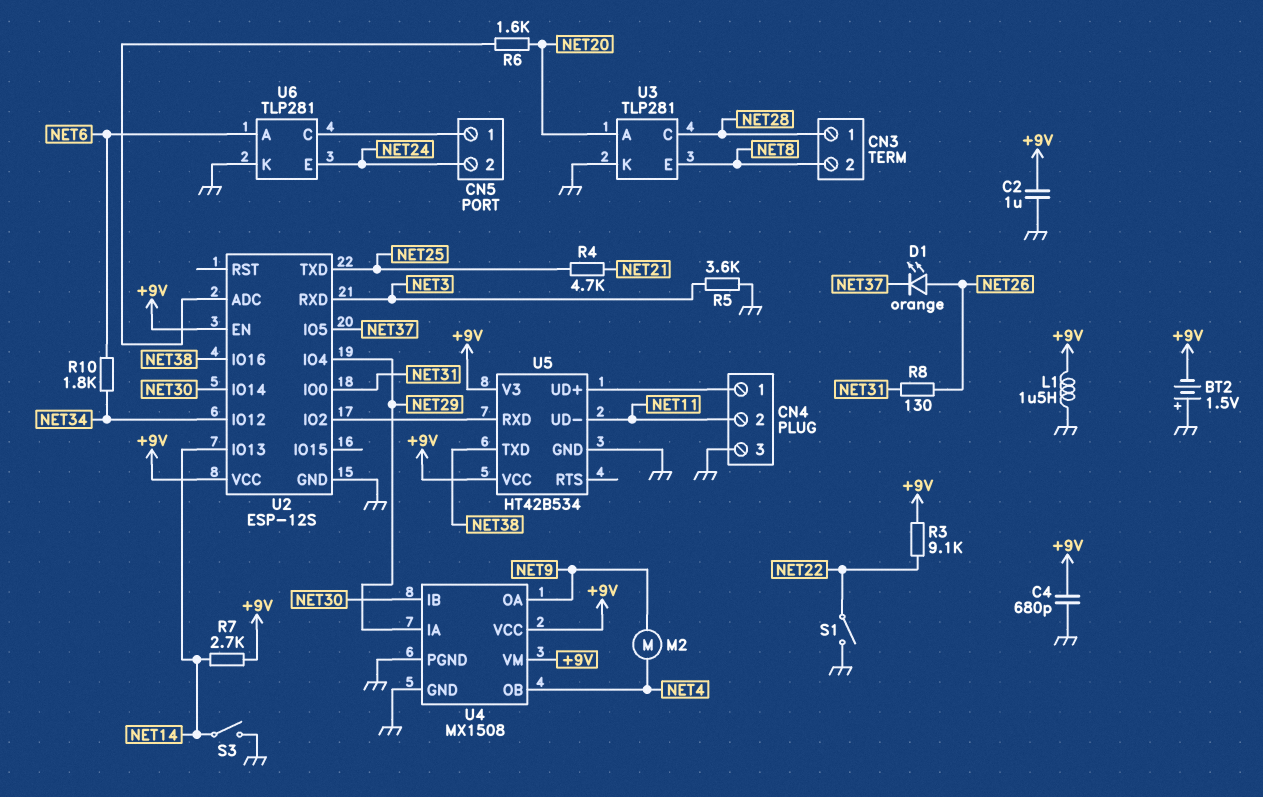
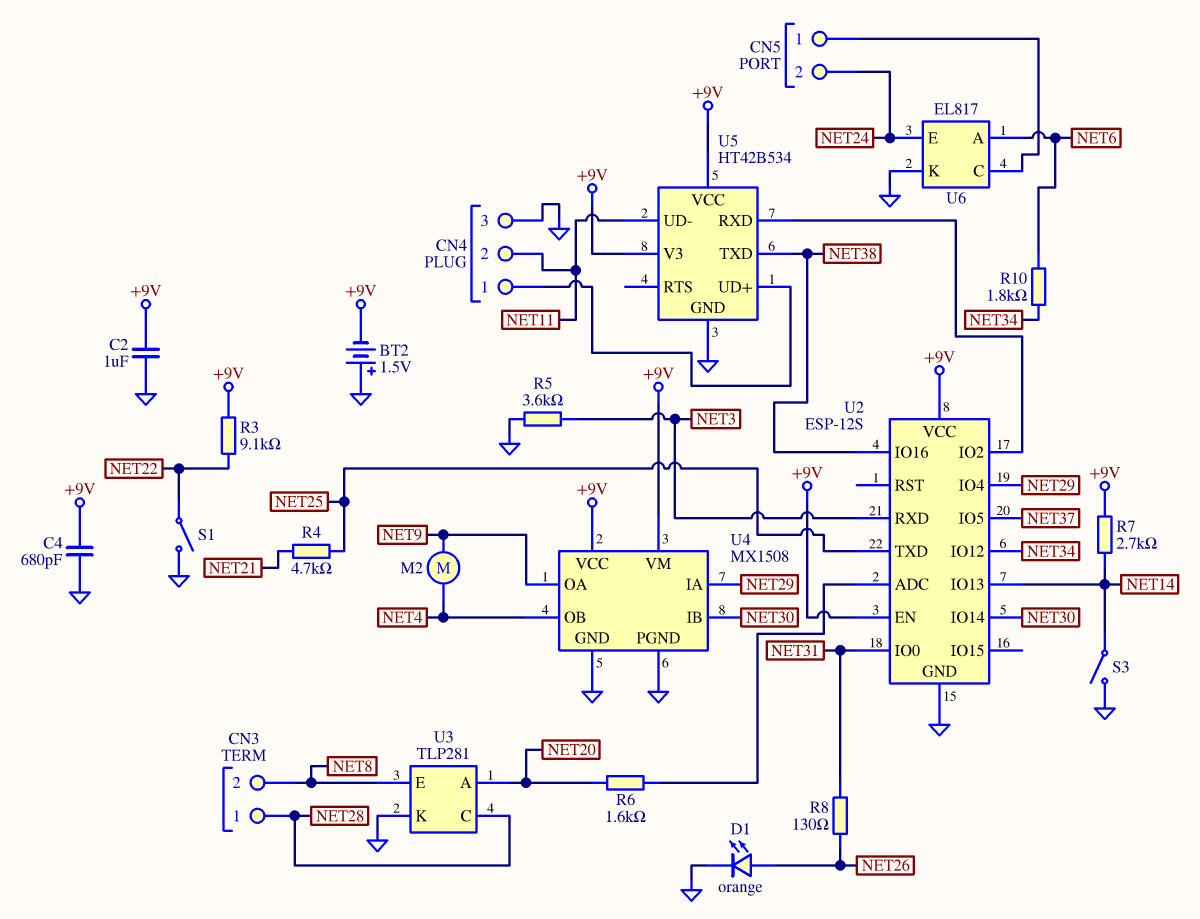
D1: LED orange (A NET26, K NET37) -> LED orange (A NET26, K GND)
L1: 1.5uH (+9V, GND) -> none
U6: TLP281 -> EL817

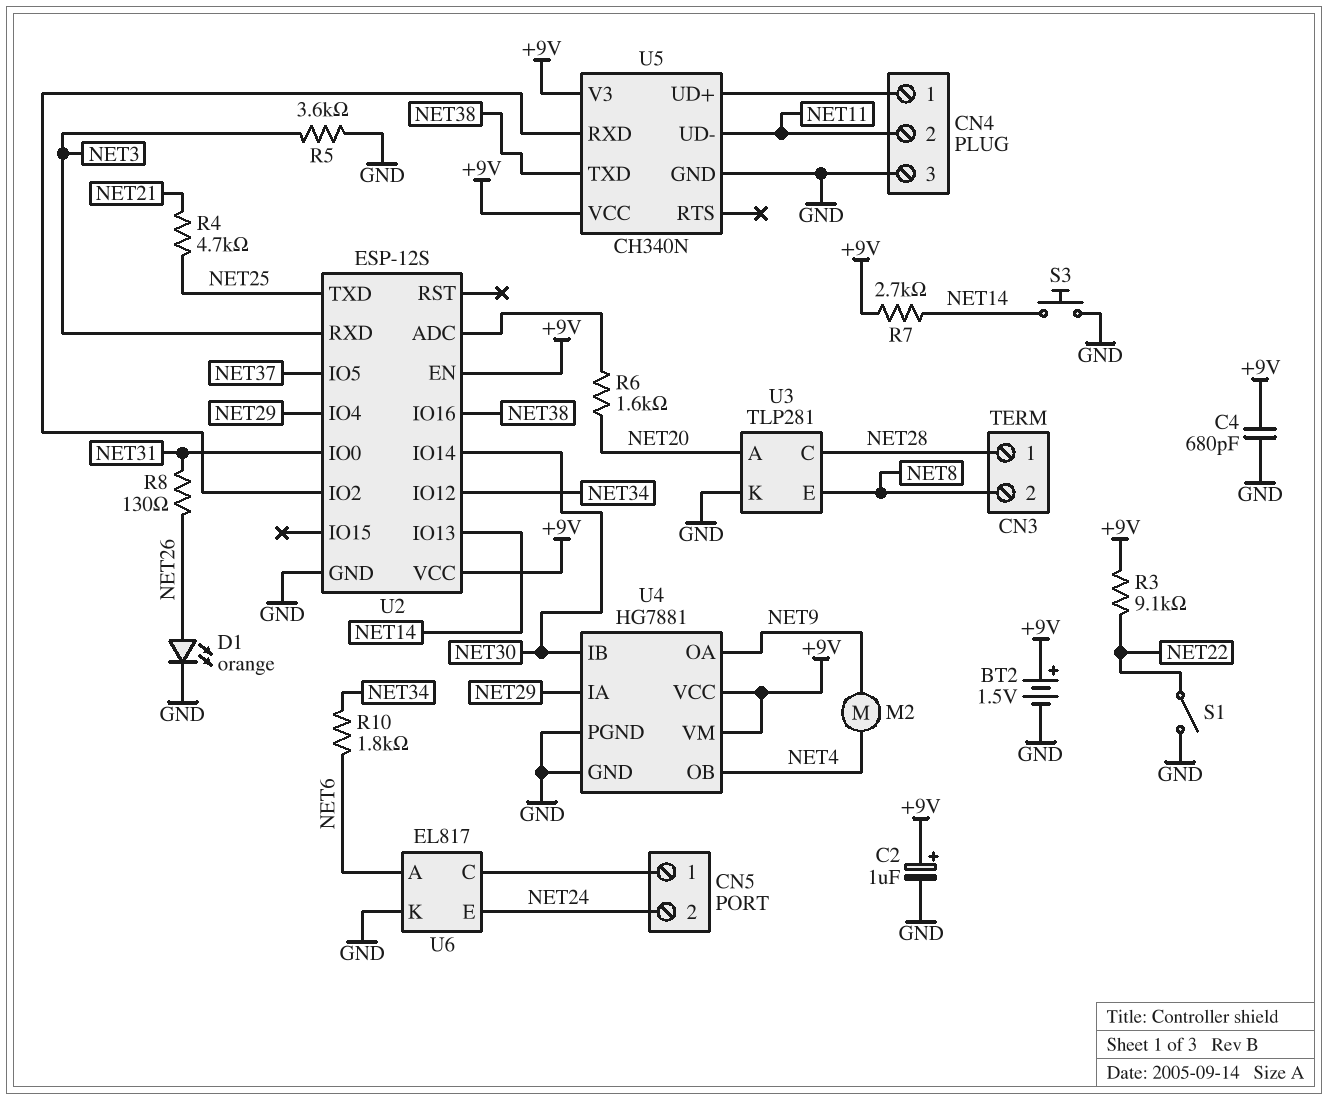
BT2: 1.5V (plus GND, minus +9V) -> 1.5V (plus +9V, minus GND)
C2: 1uF (+9V, GND) -> 1uF (plus +9V, minus GND)
S3: switch (GND, NET14) -> button (GND, NET14)
U4: MX1508 -> HG7881
U5: HT42B534 -> CH340N

